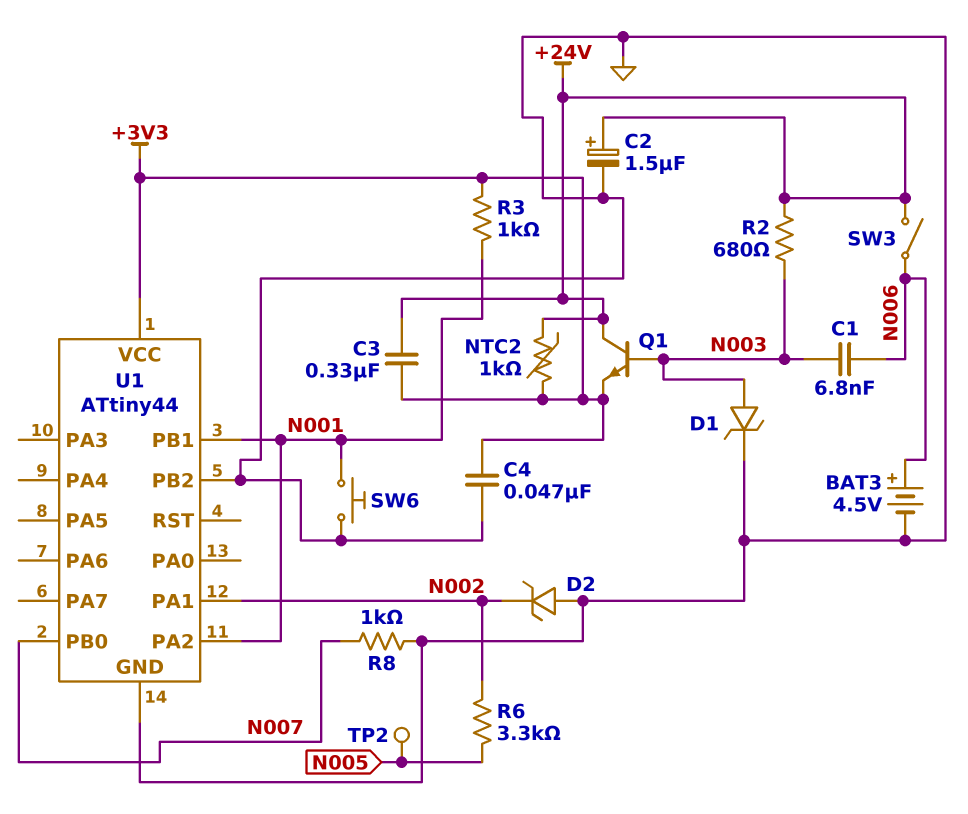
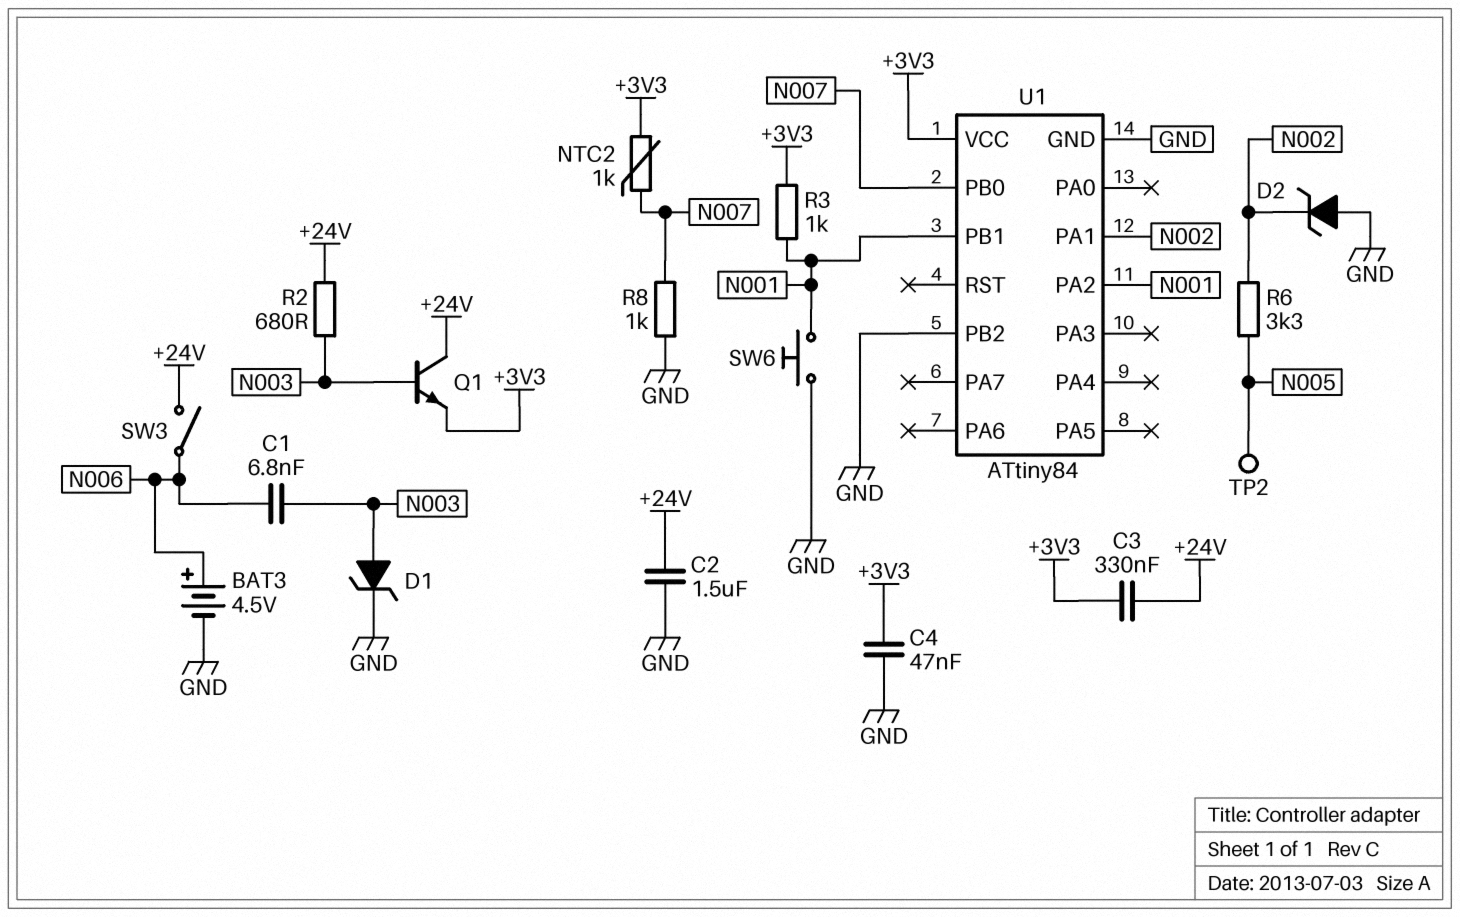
C2: 1.5uF (plus +24V, minus GND) -> 1.5uF (+24V, GND)
NTC2: 1k (+3V3, +24V) -> 1k (+3V3, N007)
U1: ATtiny44 -> ATtiny84

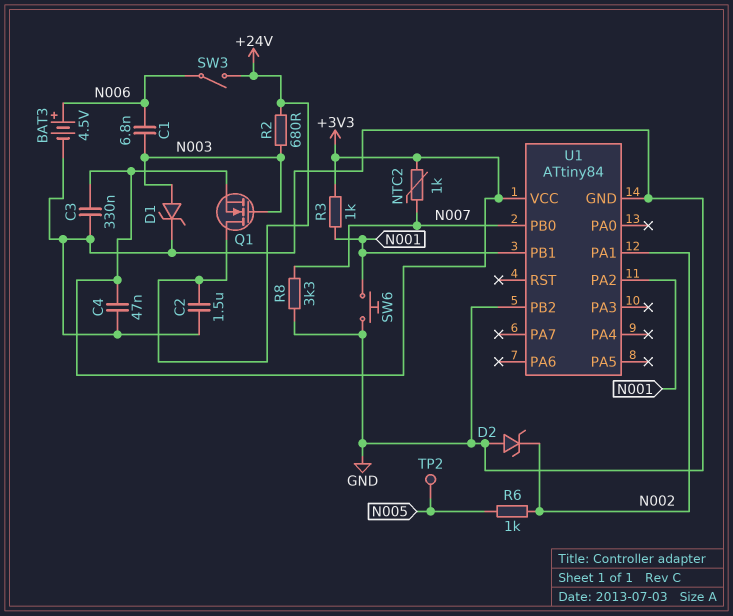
C3: 330nF (+3V3, +24V) -> 330nF (+3V3, GND)
Q1: NPN (B N003, C +24V, E +3V3) -> NMOS (G N003, D +24V, S +3V3)
R6: 3.3k (N002, N005) -> 1k (N002, N005)
R8: 1k (GND, N007) -> 3.3k (GND, N007)

